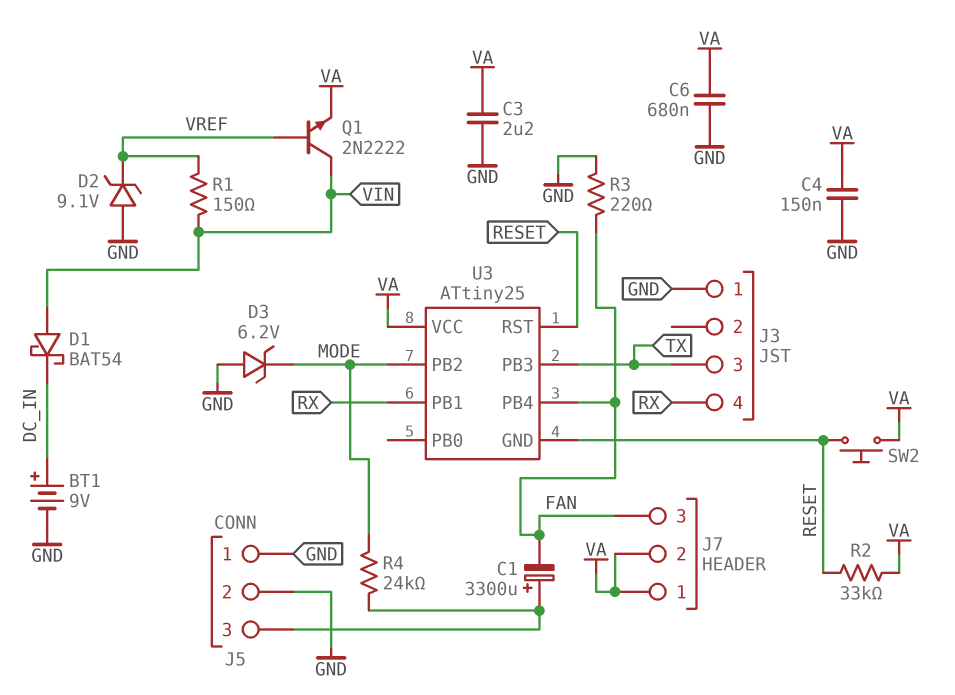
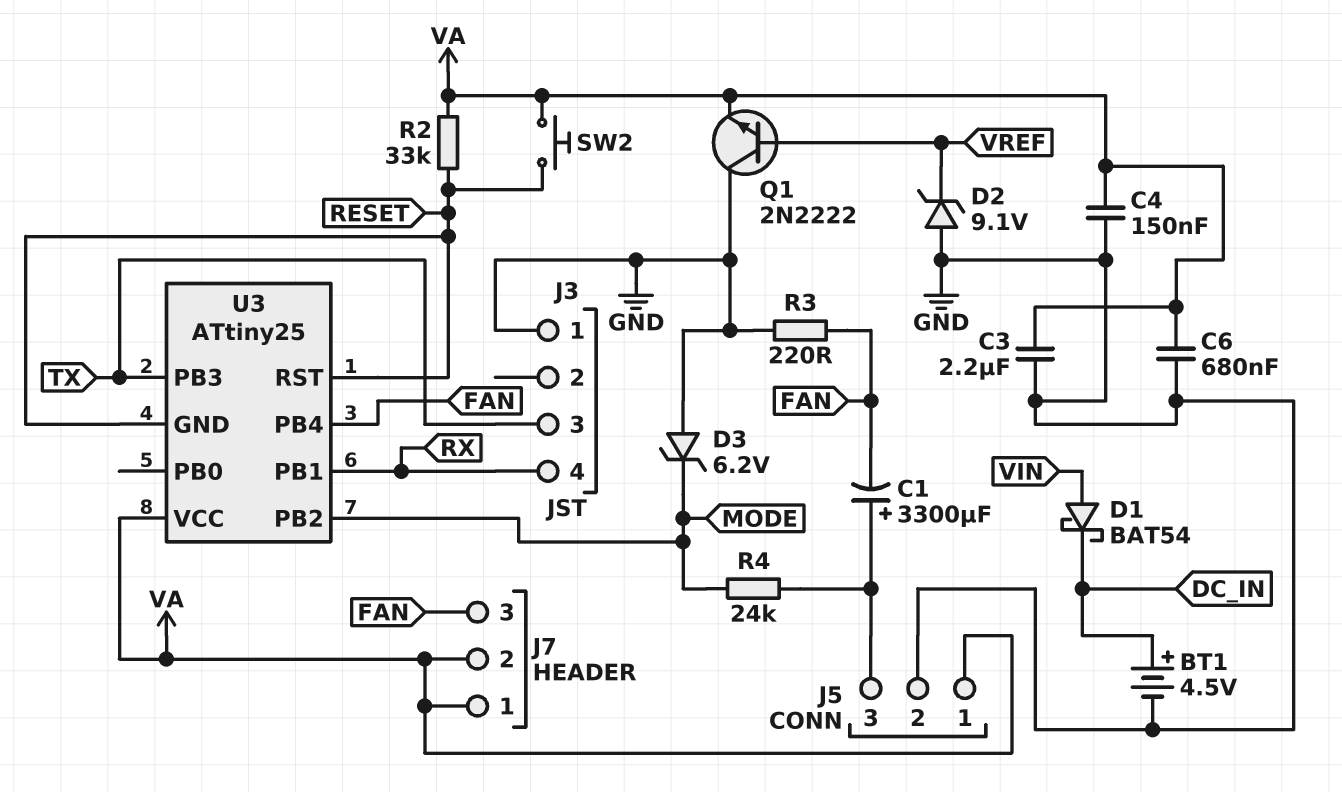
BT1: 9V (plus DC_IN, minus GND) -> 4.5V (plus DC_IN, minus GND)
J5 pin 1: GND -> VA
Q1: NPN 2N2222 (B VREF, C VIN, E VA) -> NPN 2N2222 (B VREF, C GND, E VA)
R1: 150 (VIN, VREF) -> none

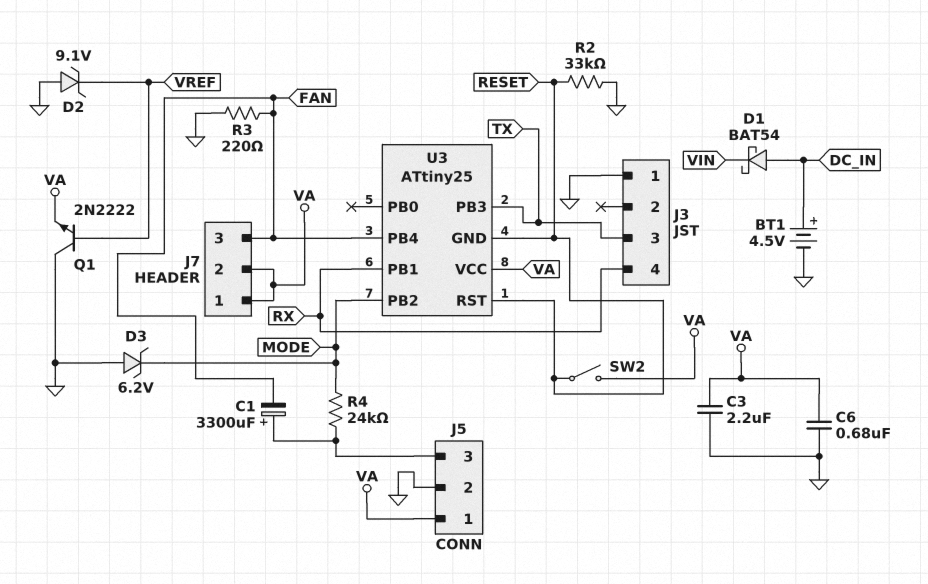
C4: 150nF (GND, VA) -> none
D1: schottky BAT54 (A VIN, K DC_IN) -> schottky BAT54 (A DC_IN, K VIN)
R2: 33k (RESET, VA) -> 33k (GND, RESET)
SW2: button (RESET, VA) -> switch (RESET, VA)

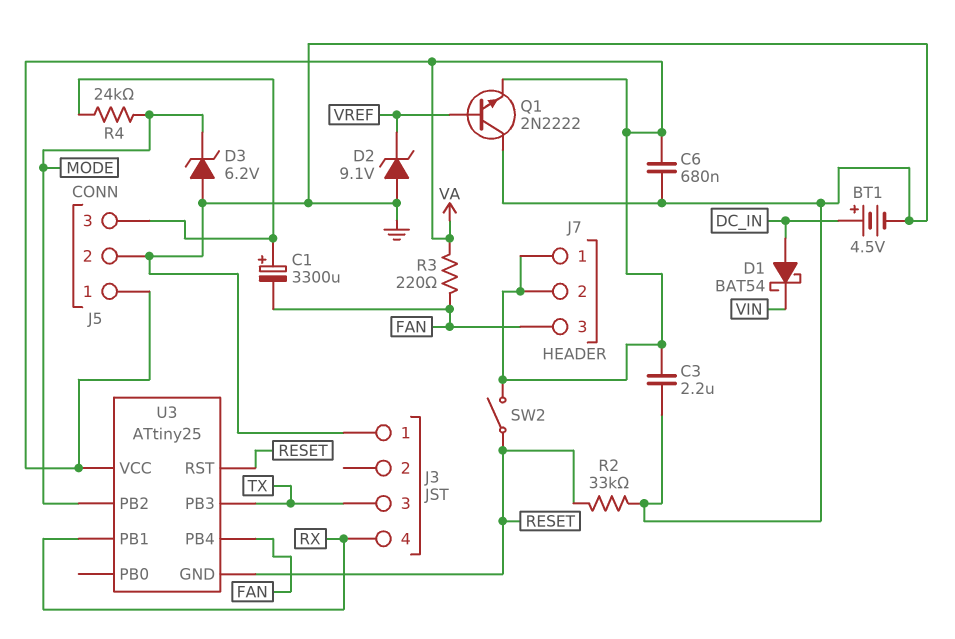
R3: 220 (FAN, GND) -> 220 (FAN, VA)

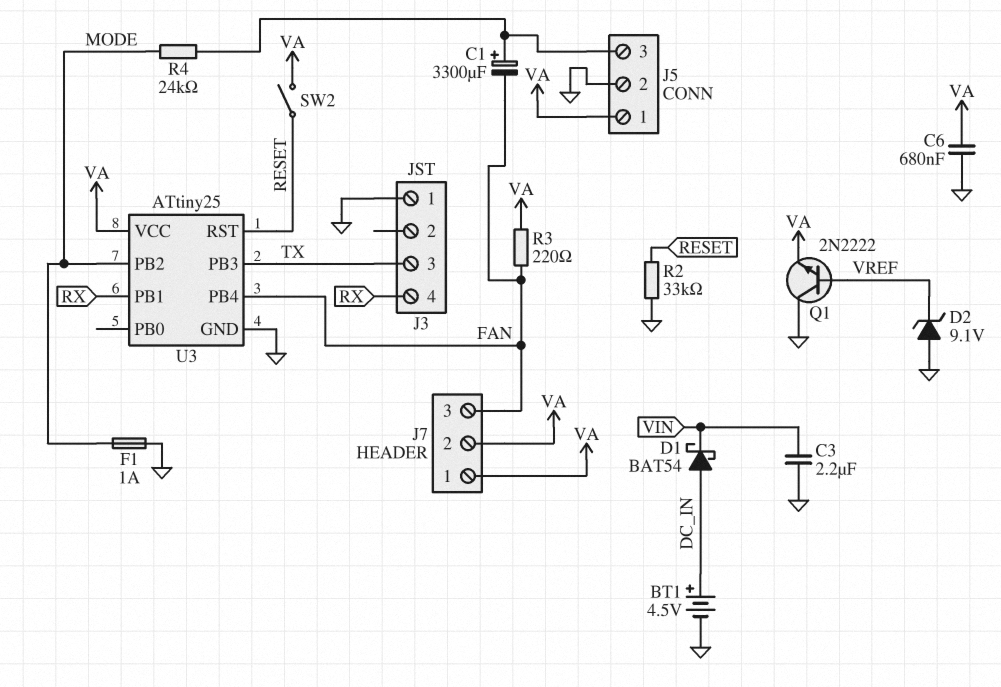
C3: 2.2uF (GND, VA) -> 2.2uF (GND, VIN)
D3: zener 6.2V (A GND, K MODE) -> none
F1: none -> 1A (GND, MODE)
U3 pin GND: RESET -> GND

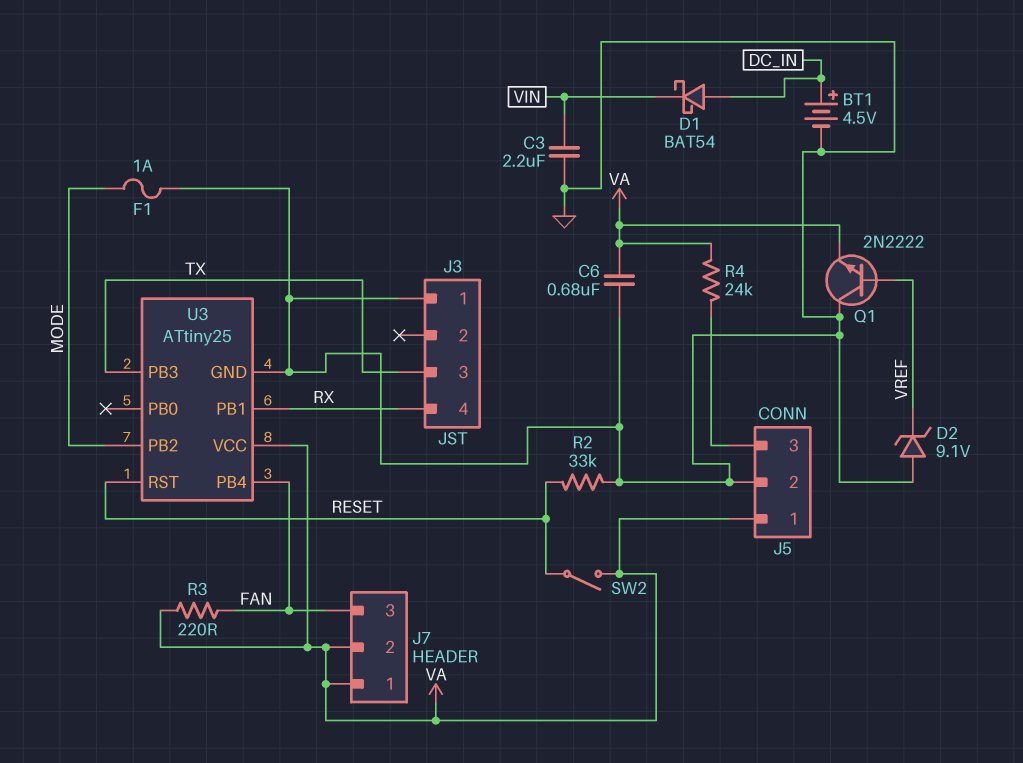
C1: 3300uF (plus J5/3, minus FAN) -> none
R4: 24k (J5/3, MODE) -> 24k (J5/3, VA)

